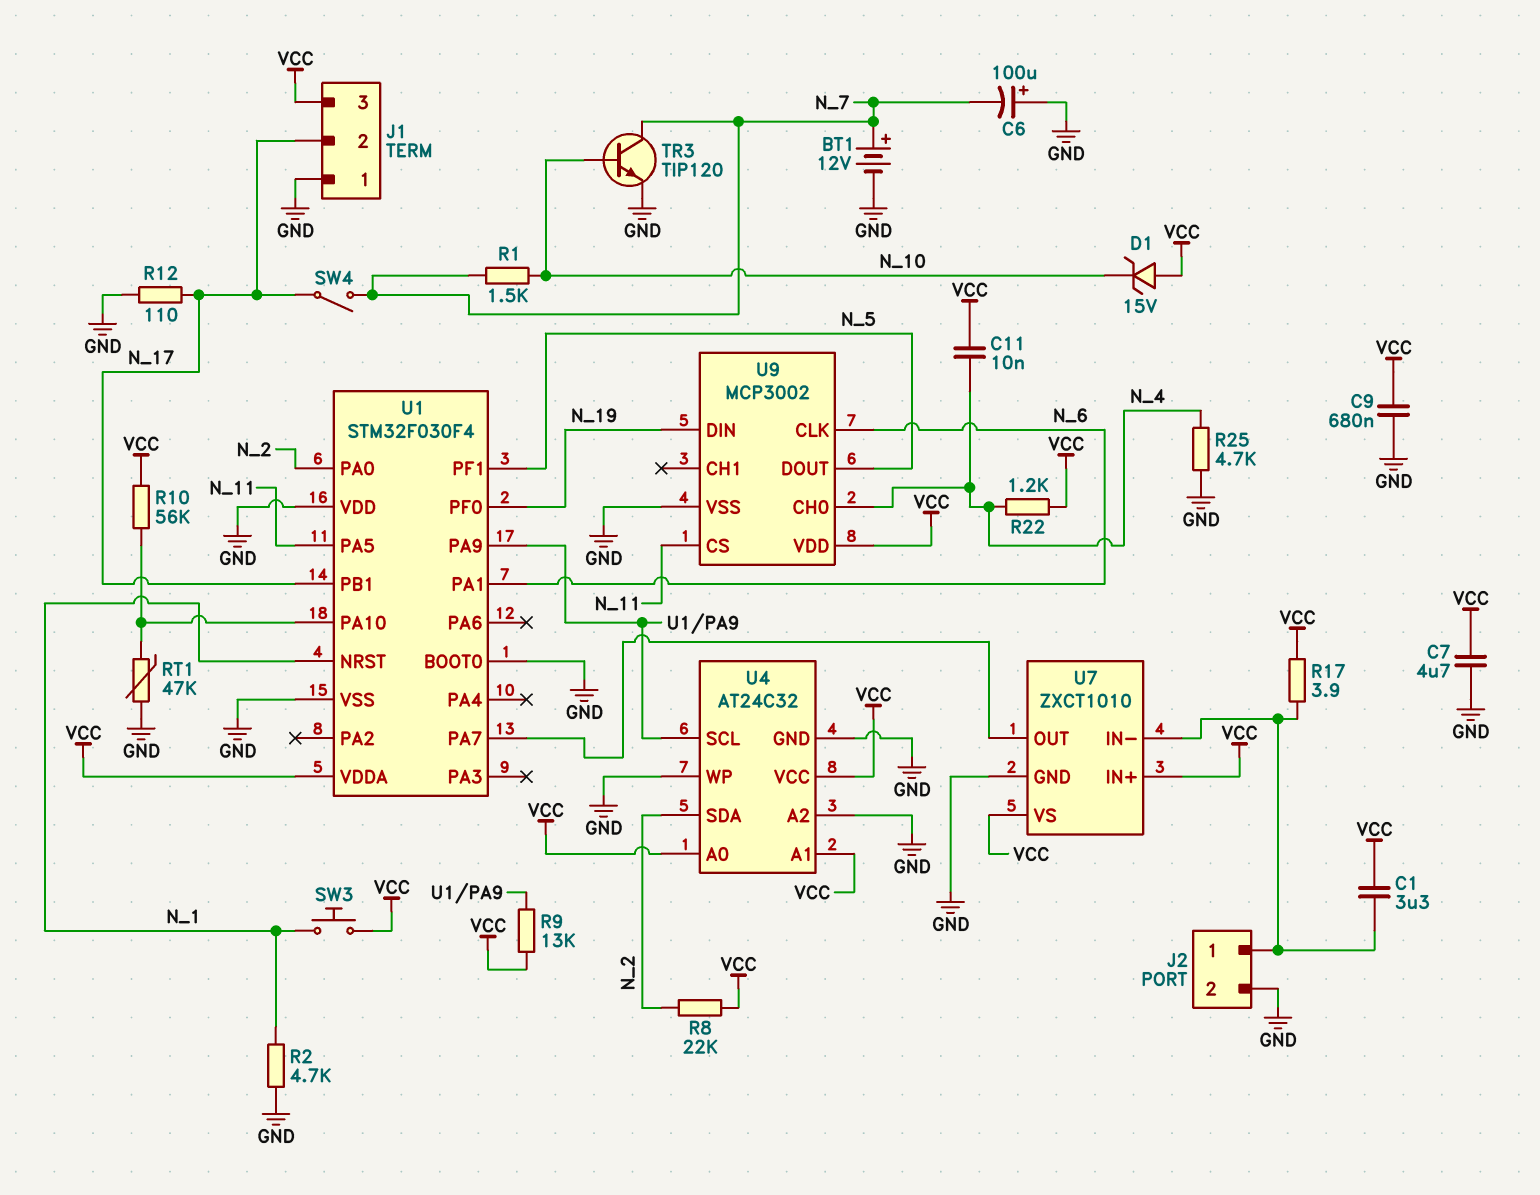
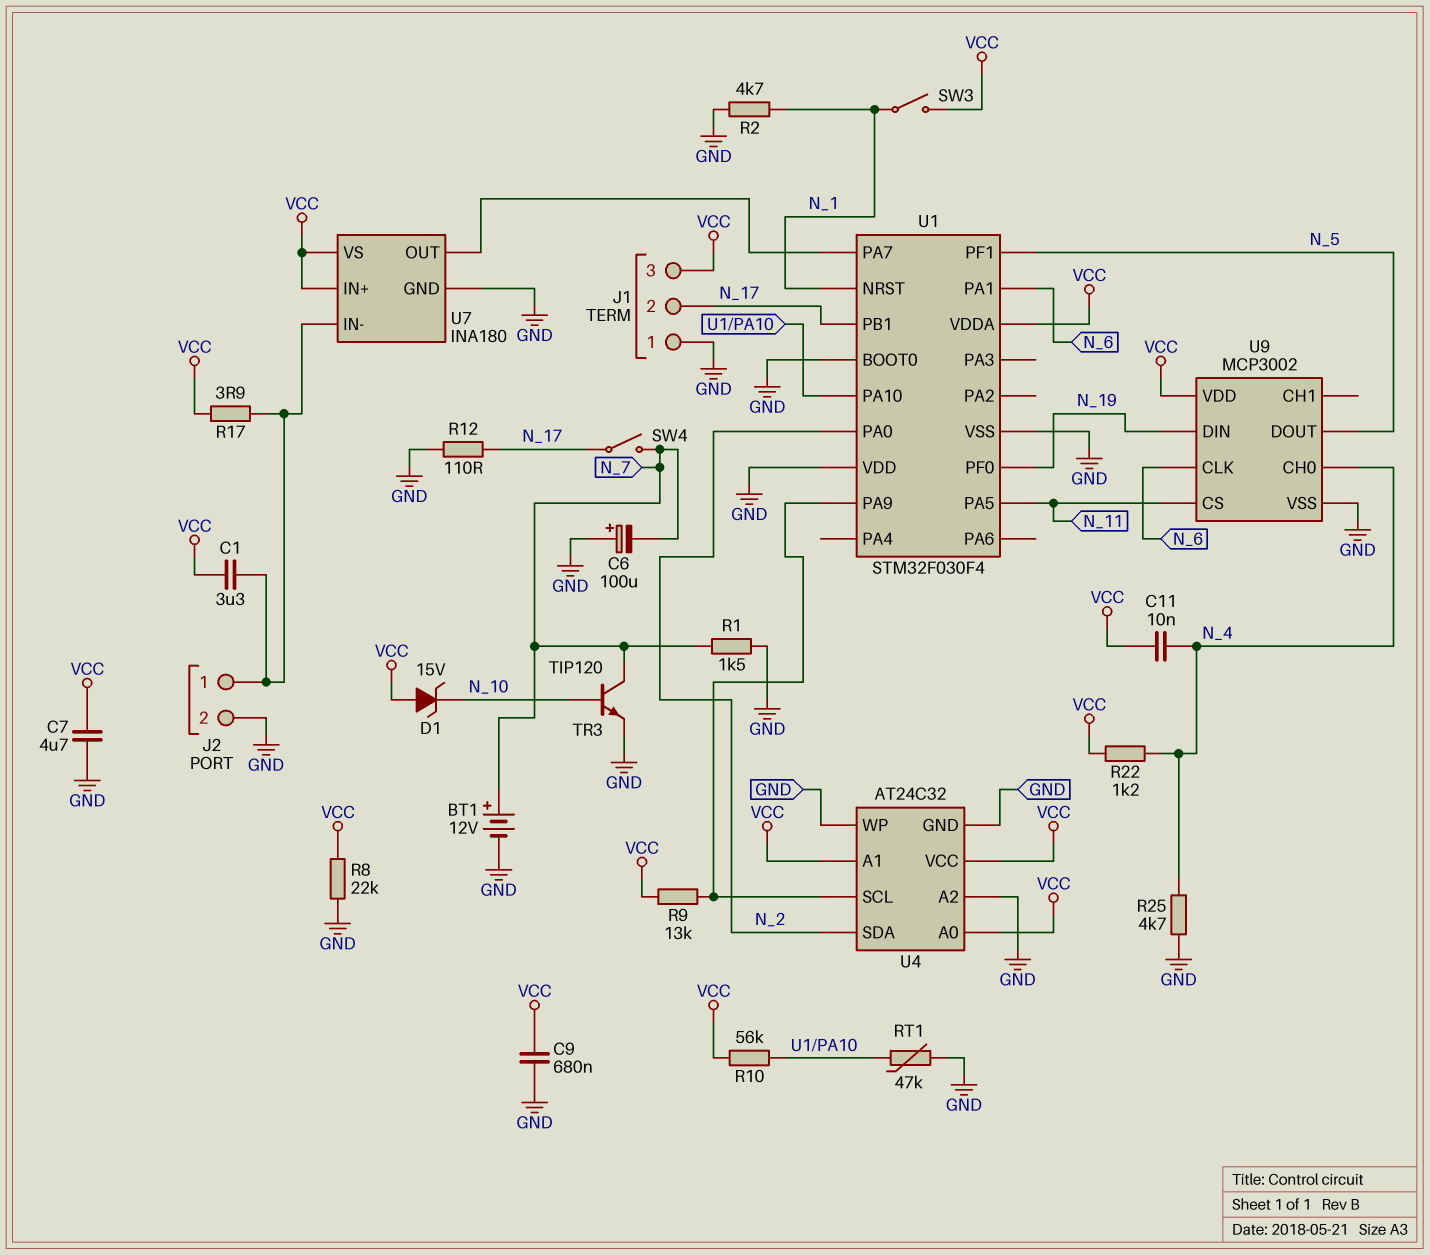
R1: 1.5k (N_7, N_10) -> 1.5k (GND, N_7)
R8: 22k (N_2, VCC) -> 22k (GND, VCC)
SW3: button (N_1, VCC) -> switch (N_1, VCC)
U7: ZXCT1010 -> INA180

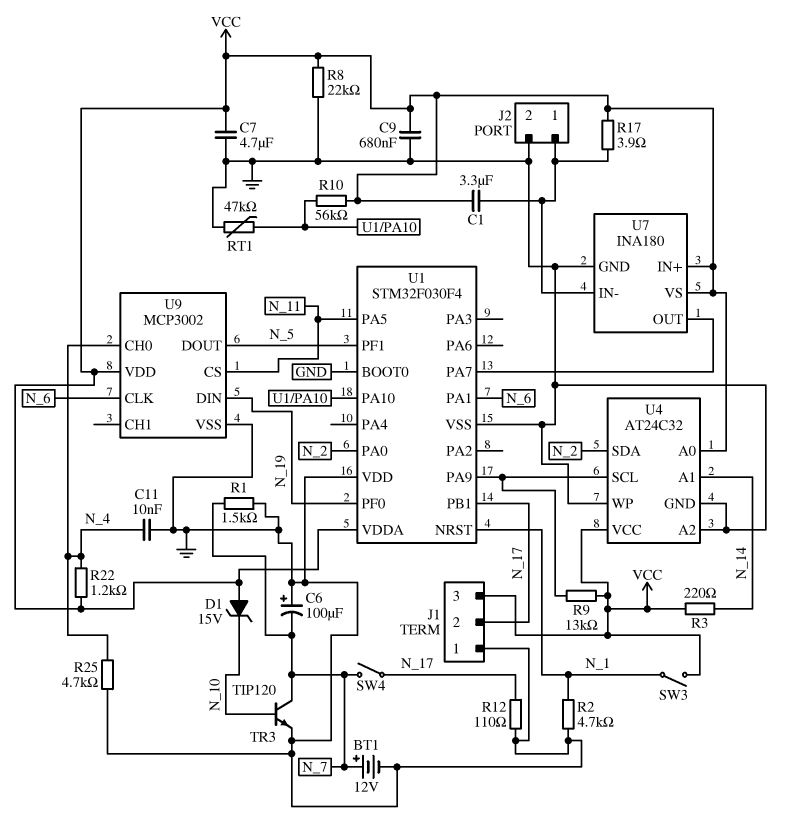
C11: 10nF (N_4, VCC) -> 10nF (GND, N_4)
R3: none -> 220 (N_14, VCC)
U4 pin A1: VCC -> N_14

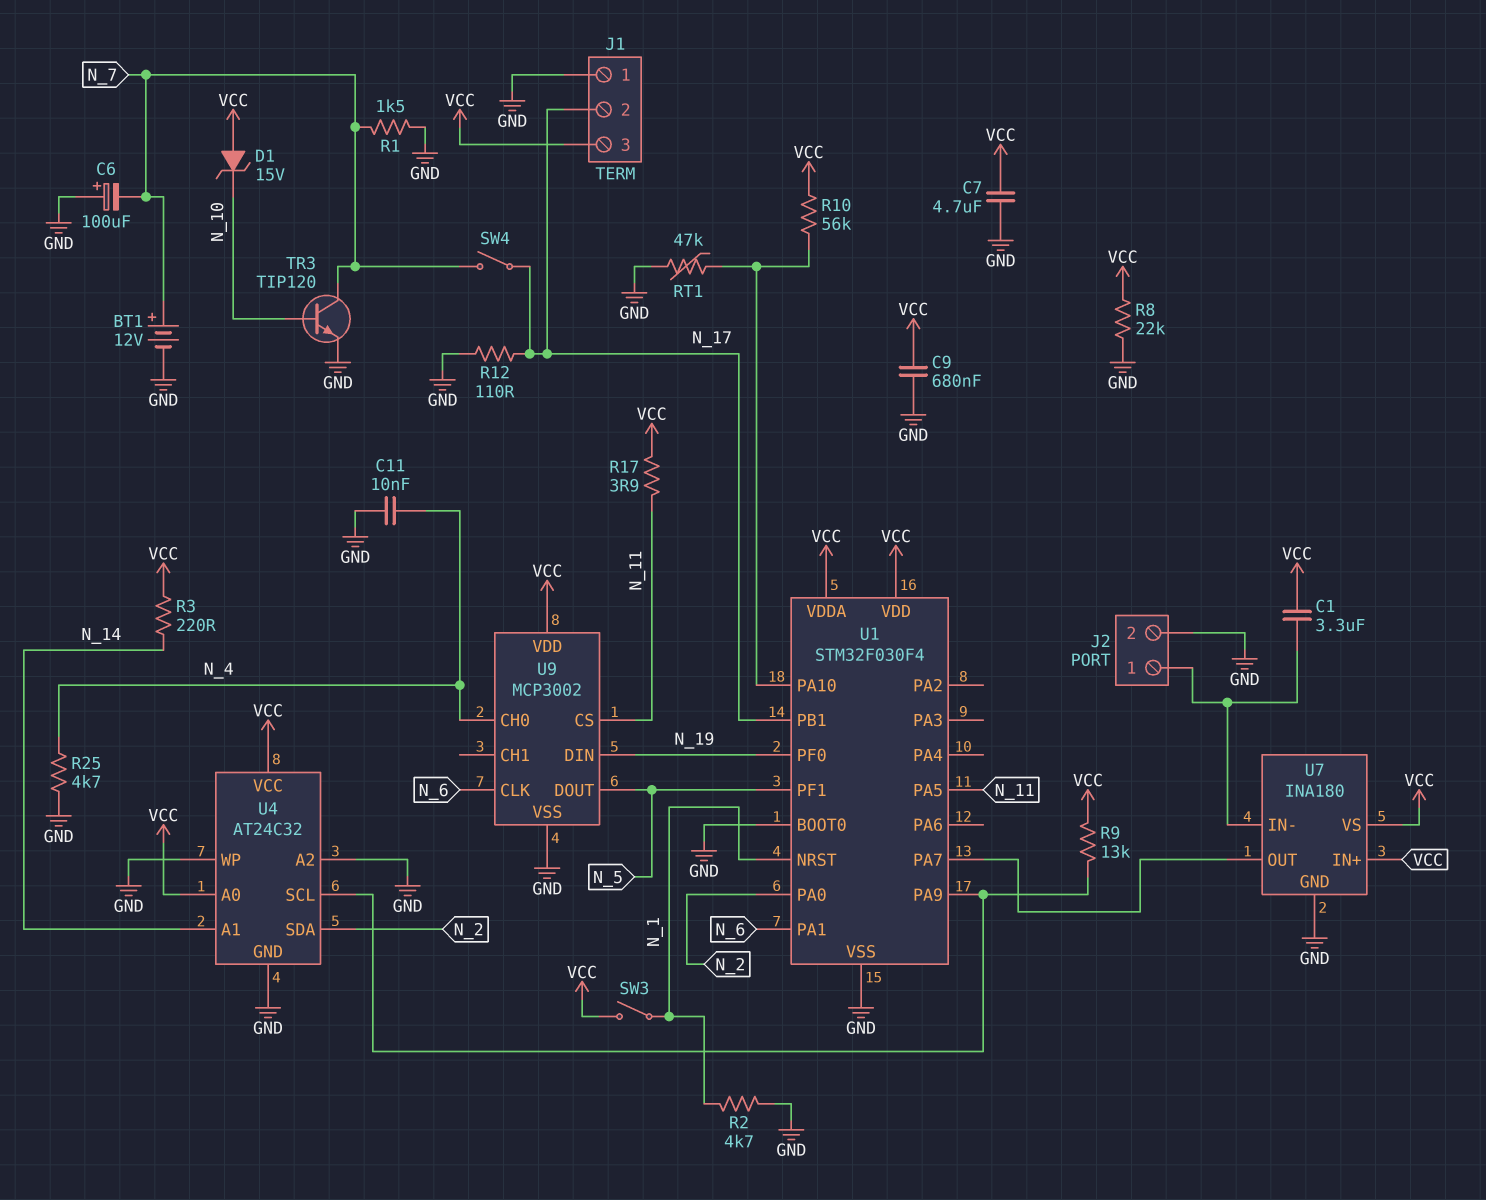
R17: 3.9 (J2/1, VCC) -> 3.9 (N_11, VCC)
R22: 1.2k (N_4, VCC) -> none
U1 pin VDD: GND -> VCC

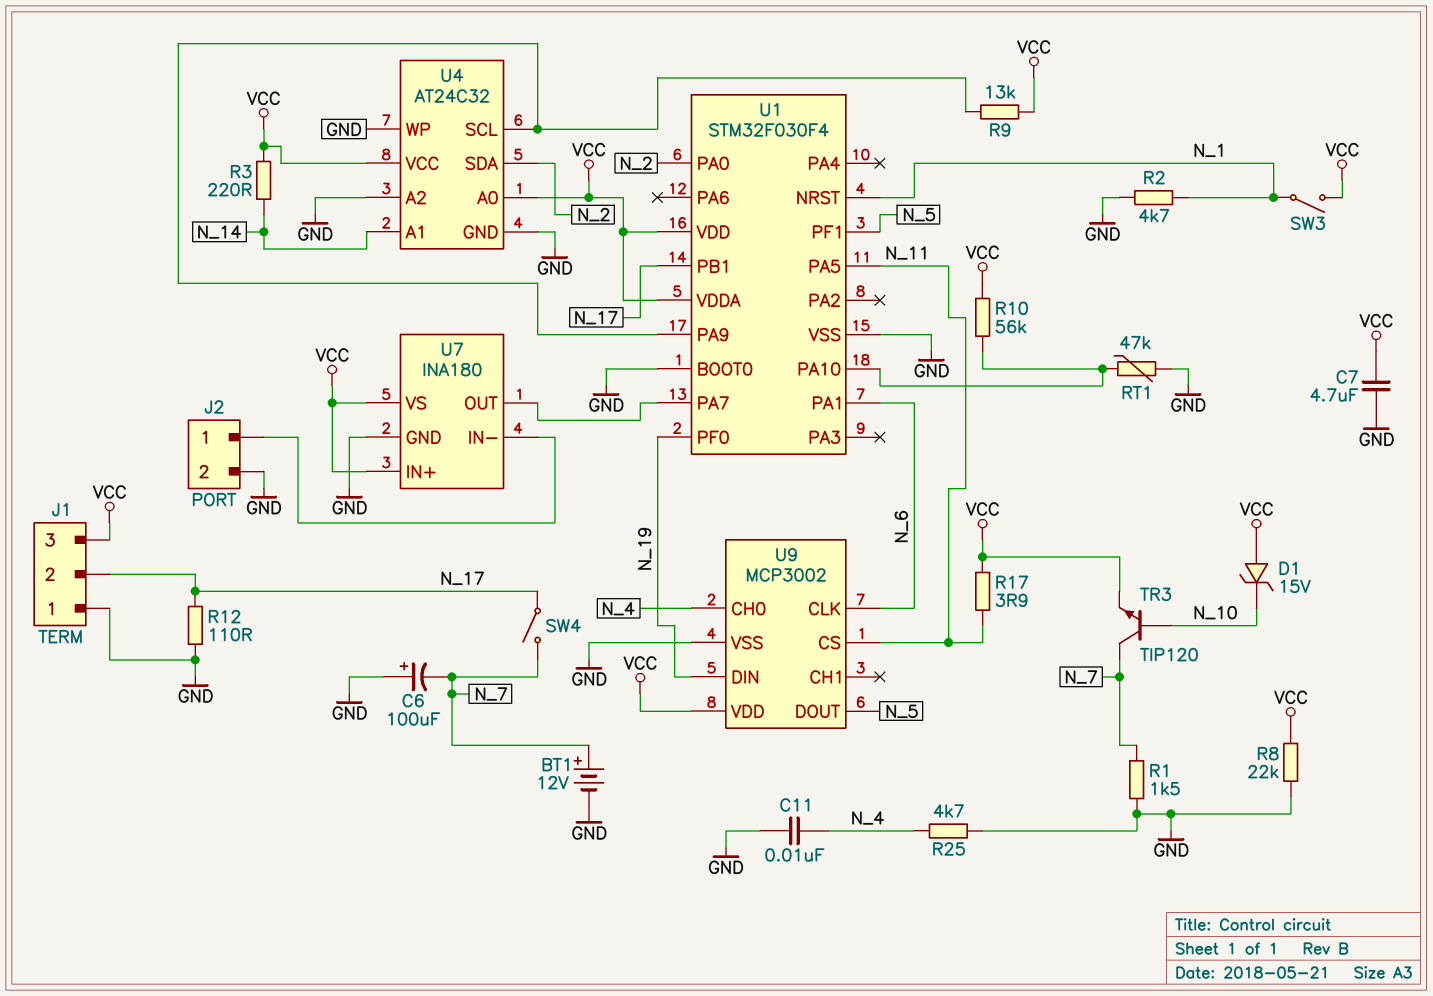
C1: 3.3uF (J2/1, VCC) -> none
C9: 680nF (GND, VCC) -> none
TR3: NPN TIP120 (B N_10, C N_7, E GND) -> NPN TIP120 (B N_10, C N_7, E VCC)

